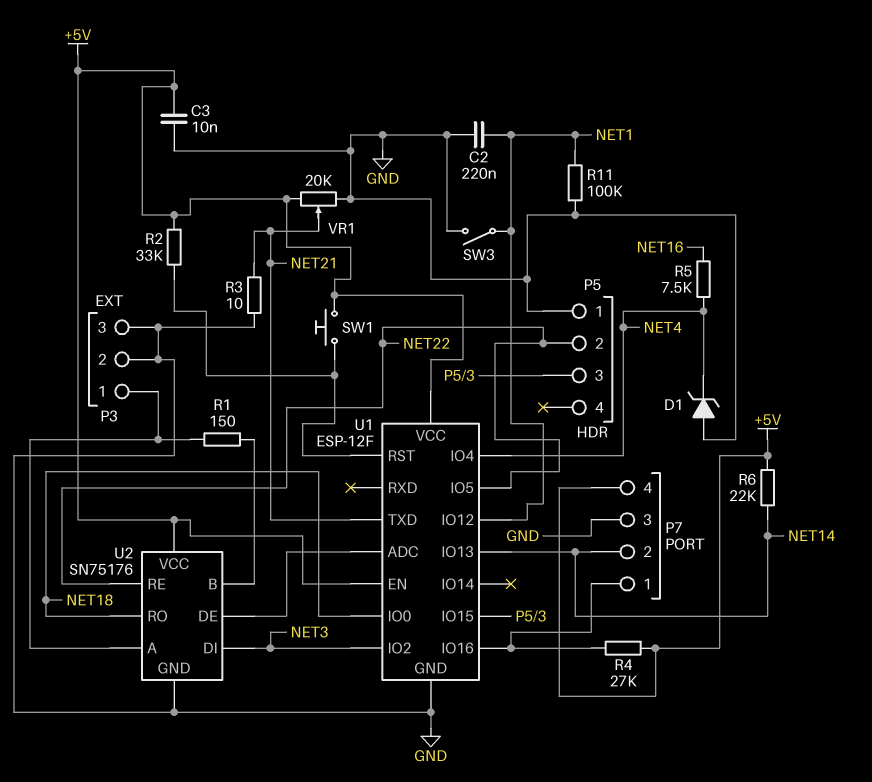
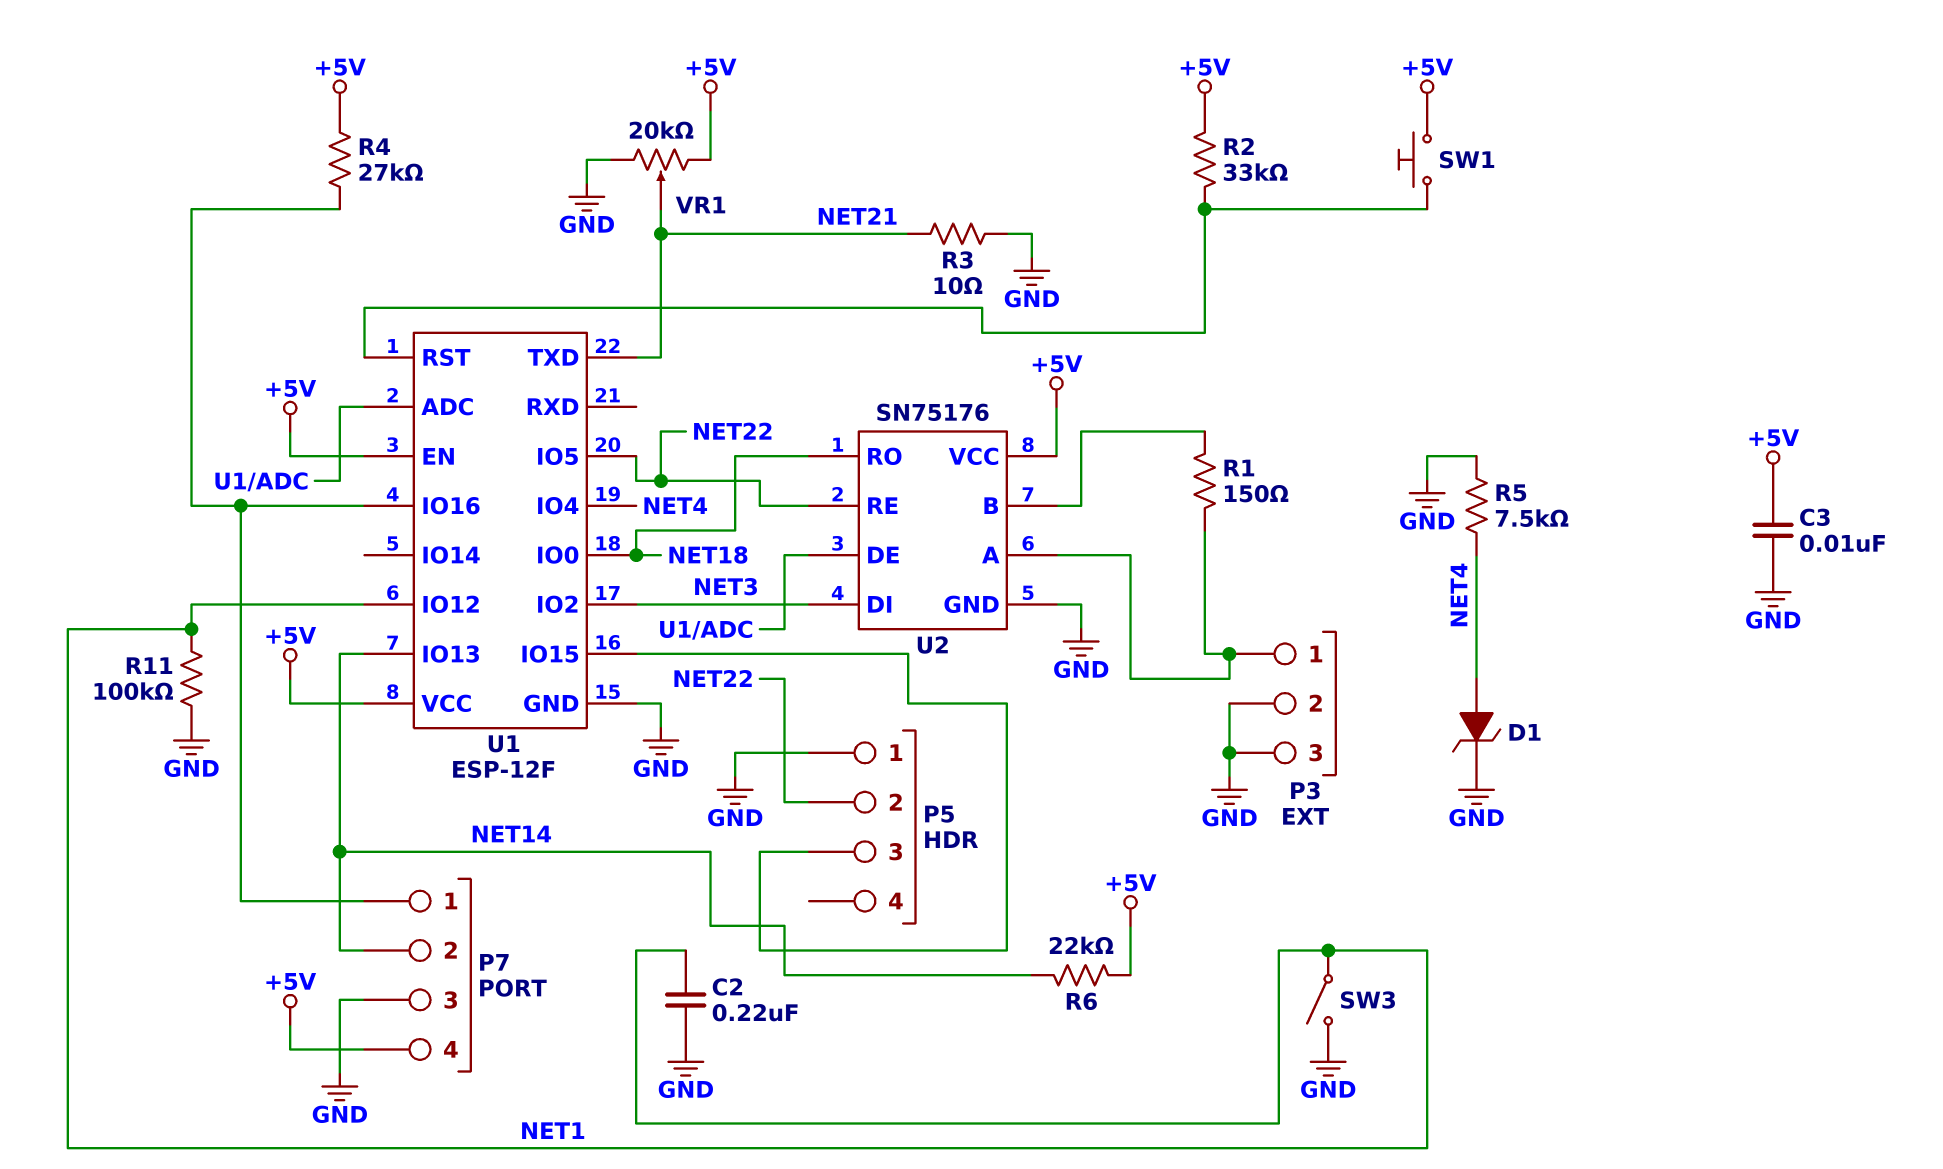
D1: zener (A GND, K NET4) -> zener (A NET4, K GND)
R5: 7.5k (NET4, NET16) -> 7.5k (GND, NET4)

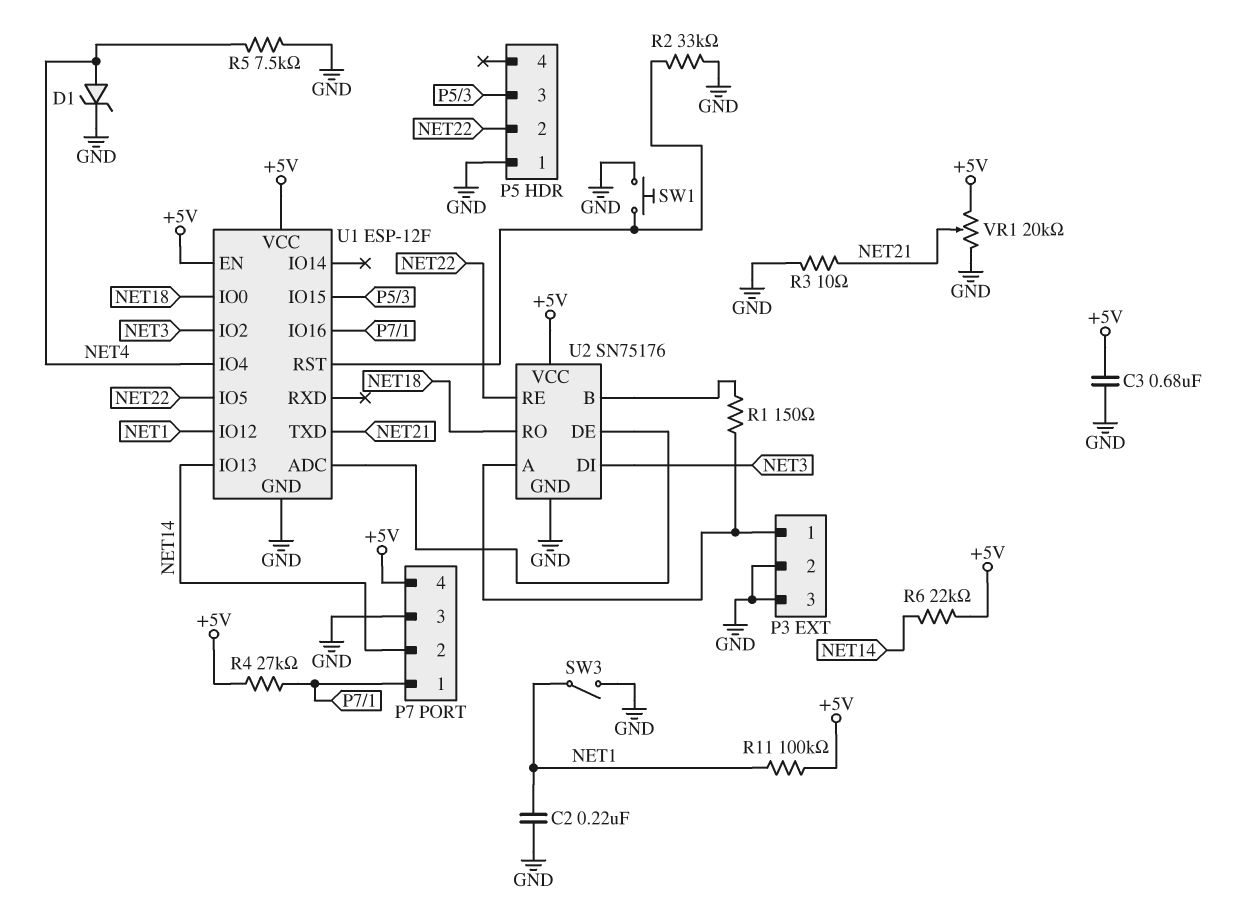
C3: 10nF (+5V, GND) -> 680nF (+5V, GND)
R2: 33k (+5V, U1/RST) -> 33k (GND, U1/RST)
R11: 100k (GND, NET1) -> 100k (+5V, NET1)
SW1: button (+5V, U1/RST) -> button (GND, U1/RST)

